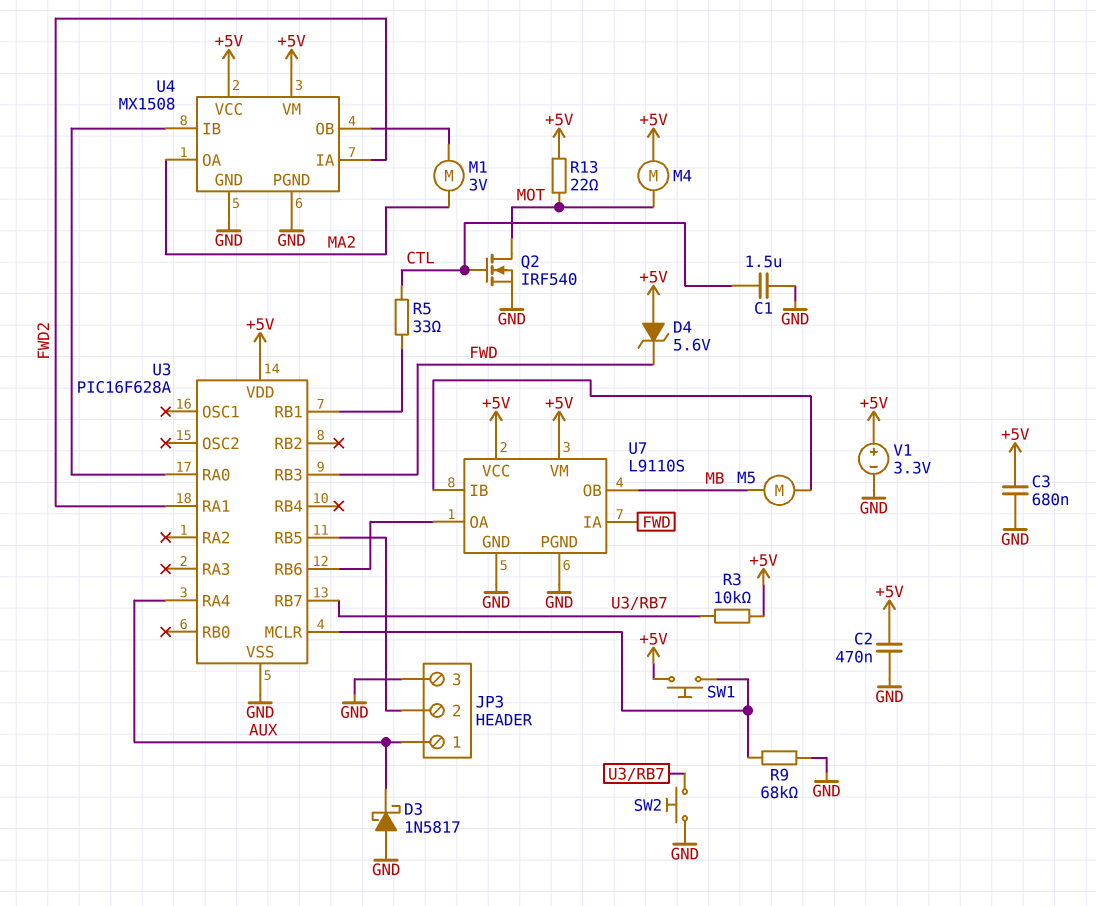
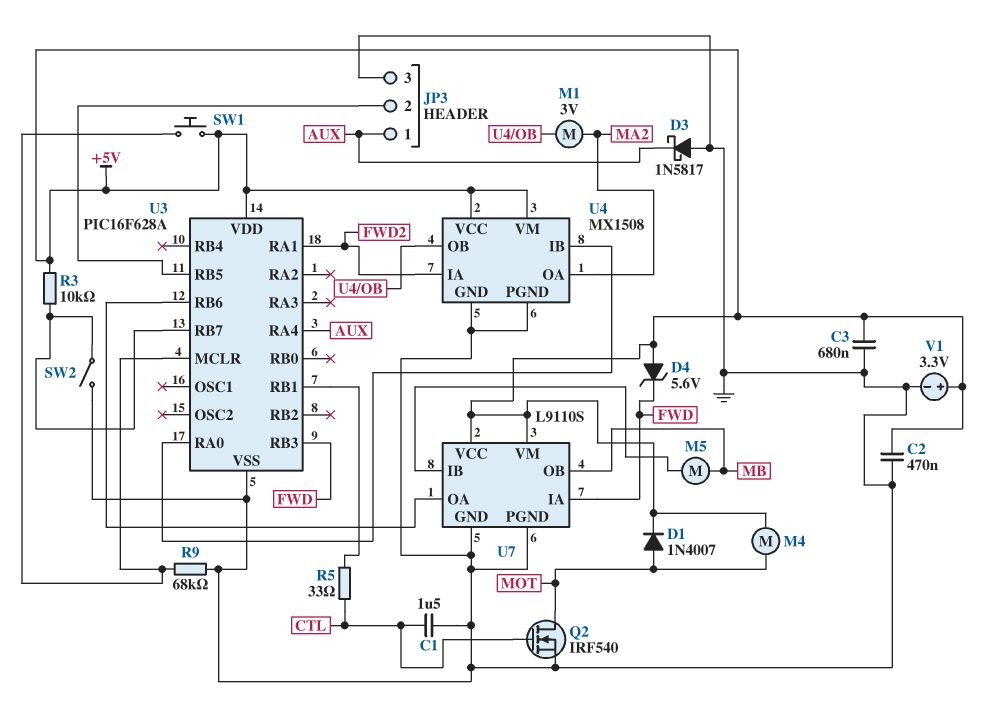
D1: none -> diode 1N4007 (A MOT, K +5V)
R13: 22 (+5V, MOT) -> none
SW2: button (GND, U3/RB7) -> switch (GND, U3/RB7)

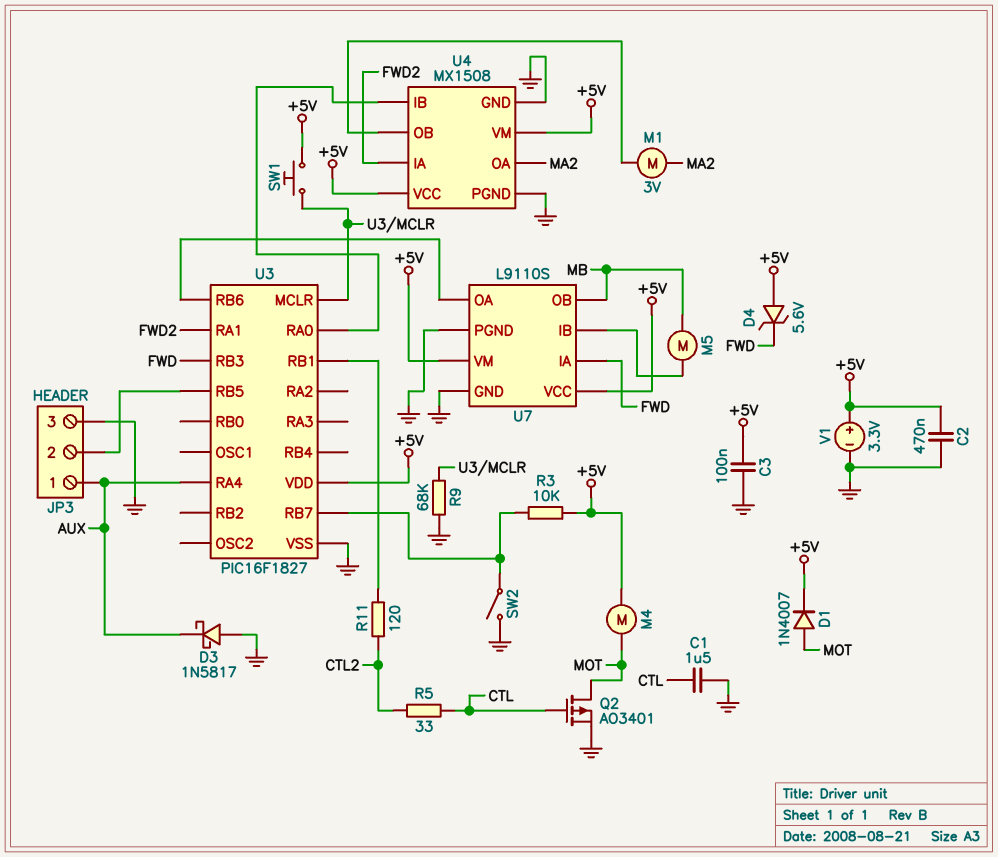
C3: 680nF (+5V, GND) -> 100nF (+5V, GND)
Q2: NMOS IRF540 (G CTL, D MOT, S GND) -> PMOS AO3401 (G CTL, D MOT, S GND)
R5: 33 (CTL, U3/RB1) -> 33 (CTL, CTL2)
R11: none -> 120 (CTL2, U3/RB1)
U3: PIC16F628A -> PIC16F1827

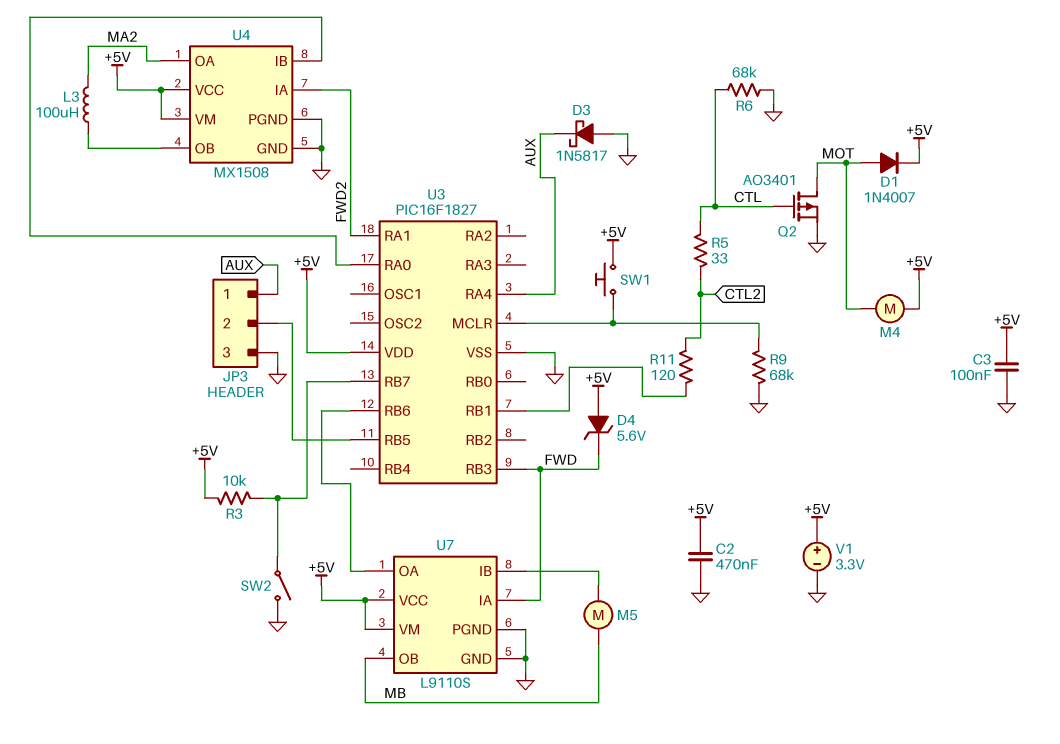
C1: 1.5uF (CTL, GND) -> none
L3: none -> 100uH (MA2, U4/OB)
M1: motor 3V (MA2, U4/OB) -> none
R6: none -> 68k (CTL, GND)

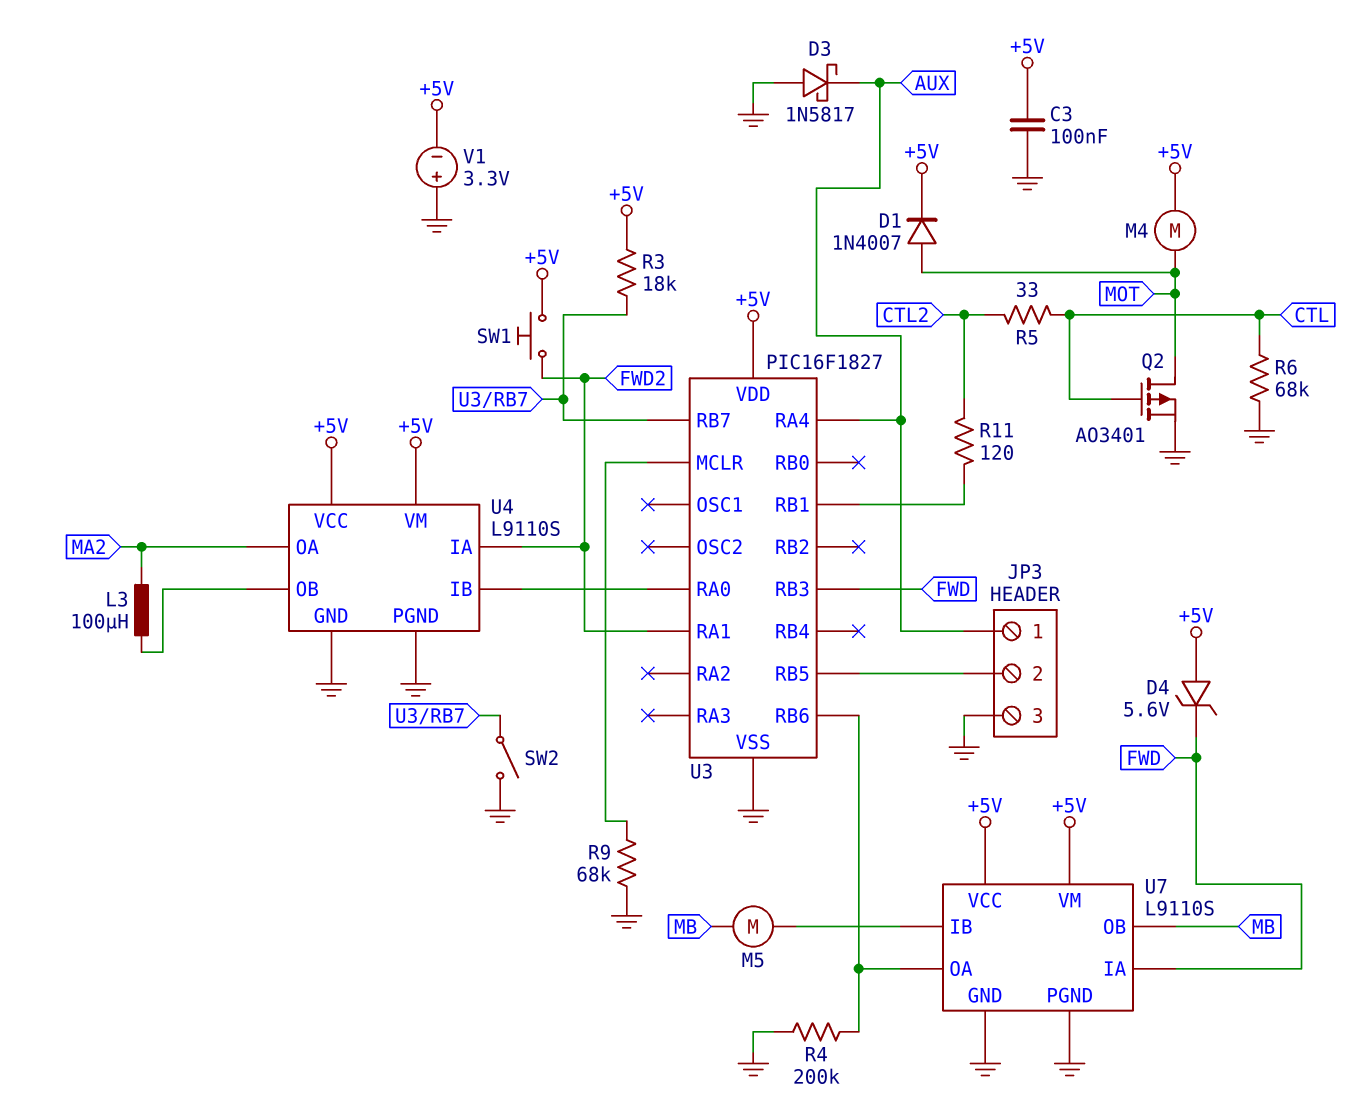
C2: 470nF (+5V, GND) -> none
R3: 10k (+5V, U3/RB7) -> 18k (+5V, U3/RB7)
R4: none -> 200k (GND, U3/RB6)
SW1: button (+5V, U3/MCLR) -> button (+5V, FWD2)
U4: MX1508 -> L9110S
V1: 3.3V (plus +5V, minus GND) -> 3.3V (plus GND, minus +5V)

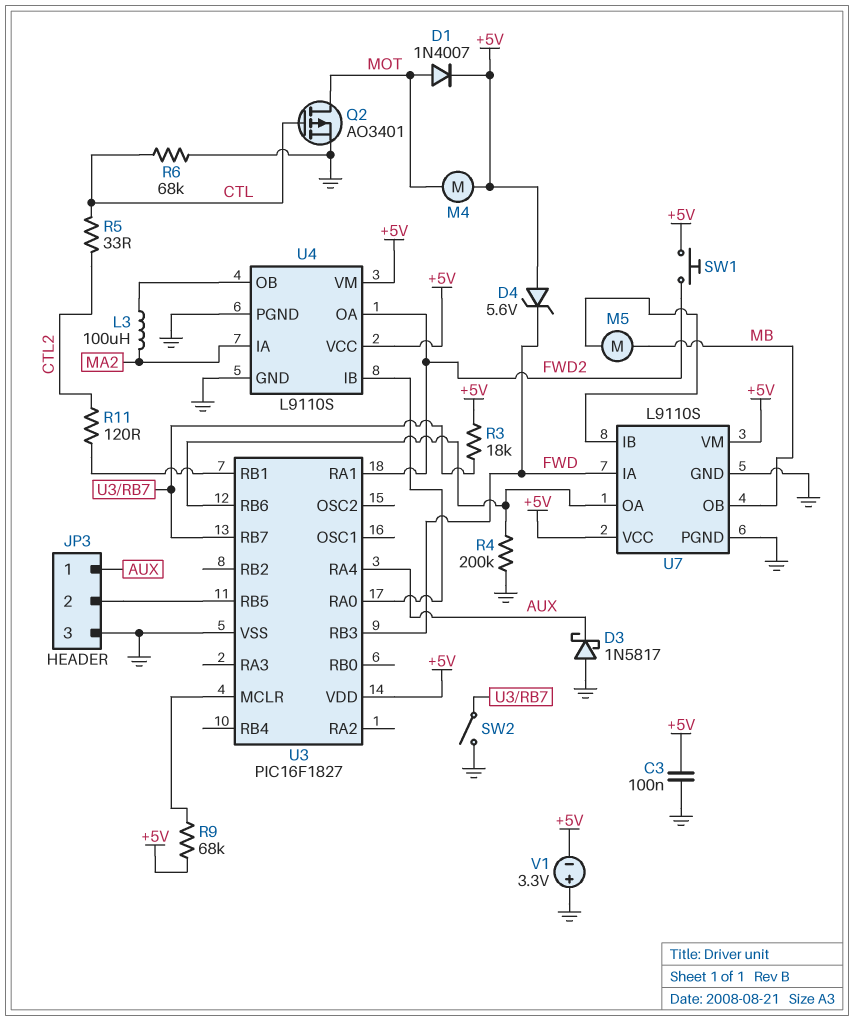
R9: 68k (GND, U3/MCLR) -> 68k (+5V, U3/MCLR)
U4 pin IA: FWD2 -> MA2
U4 pin OA: MA2 -> FWD2

